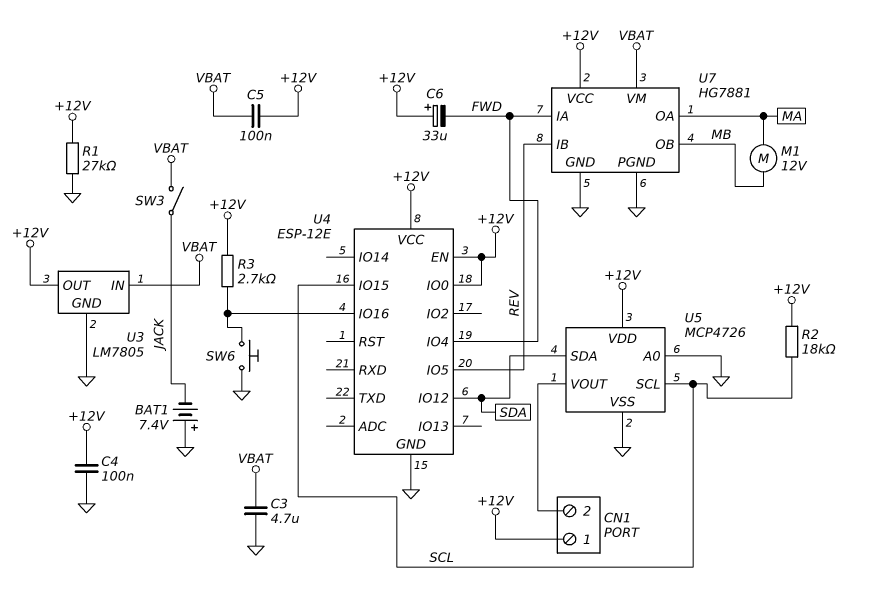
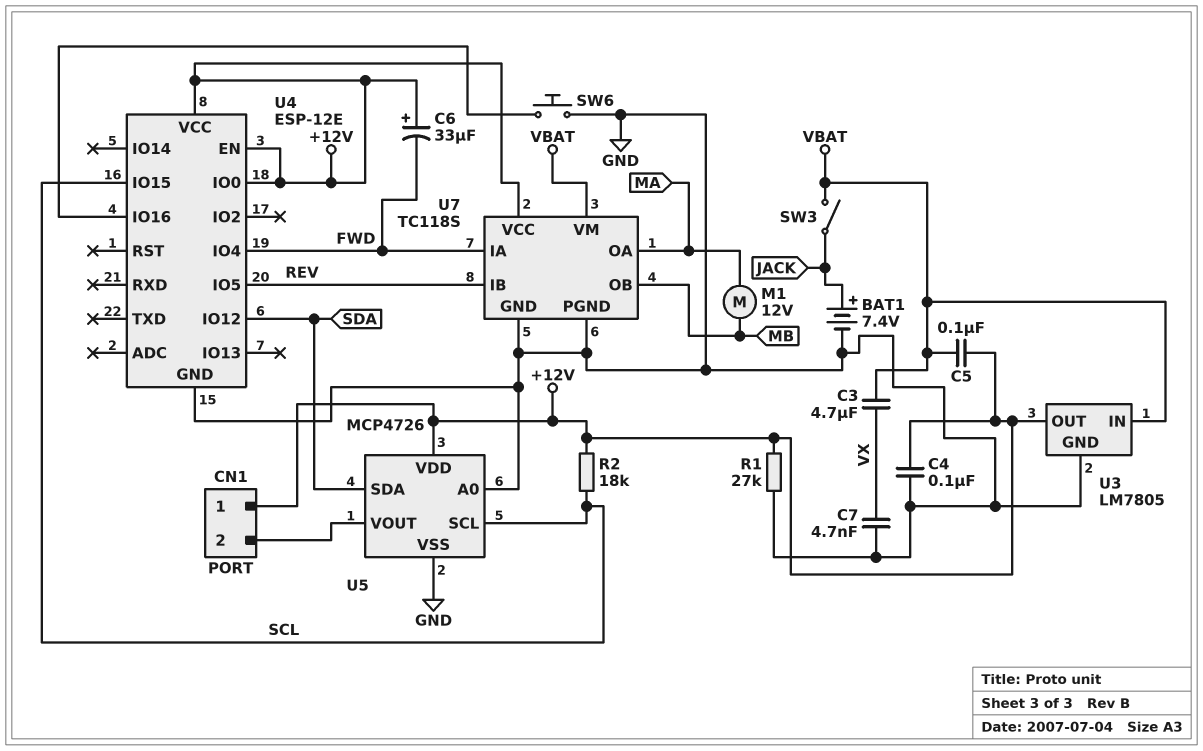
BAT1: 7.4V (plus GND, minus JACK) -> 7.4V (plus JACK, minus GND)
C3: 4.7uF (GND, VBAT) -> 4.7uF (VBAT, VX)
C7: none -> 4.7nF (GND, VX)
R3: 2.7k (+12V, U4/IO16) -> none
U7: HG7881 -> TC118S

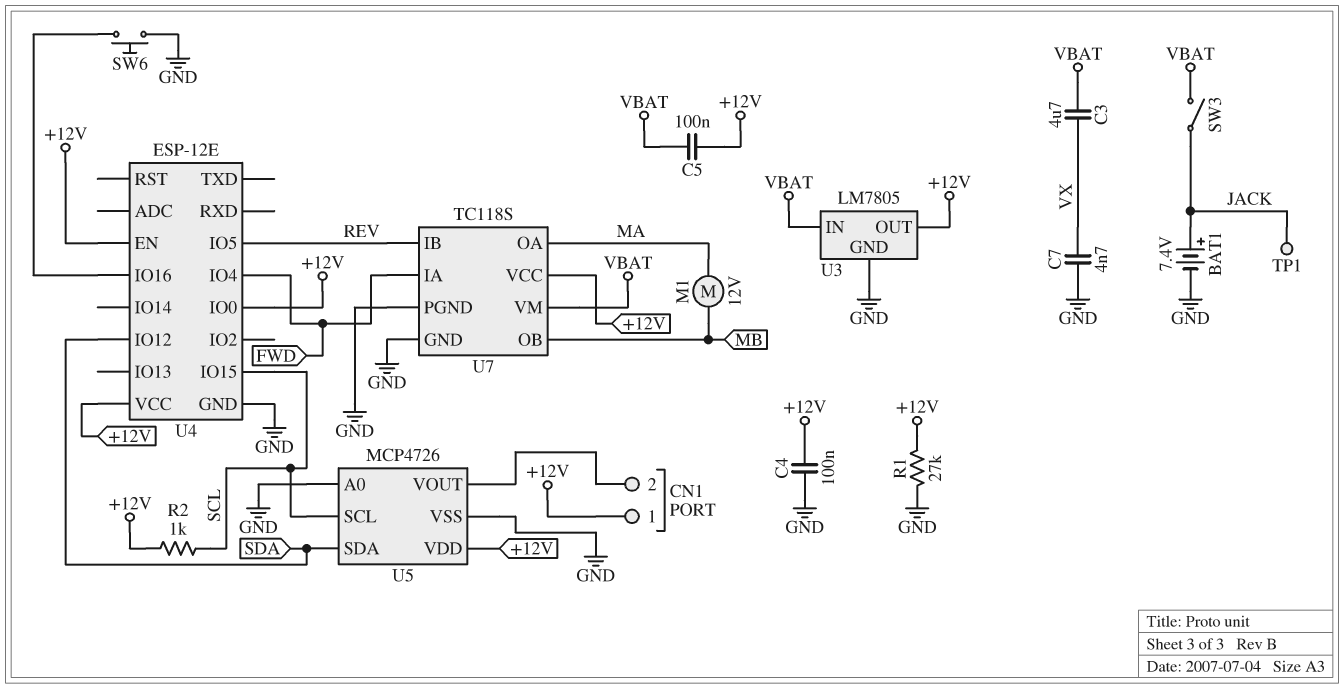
C6: 33uF (plus +12V, minus FWD) -> none
R2: 18k (+12V, SCL) -> 1k (+12V, SCL)
TP1: none -> test point (JACK)

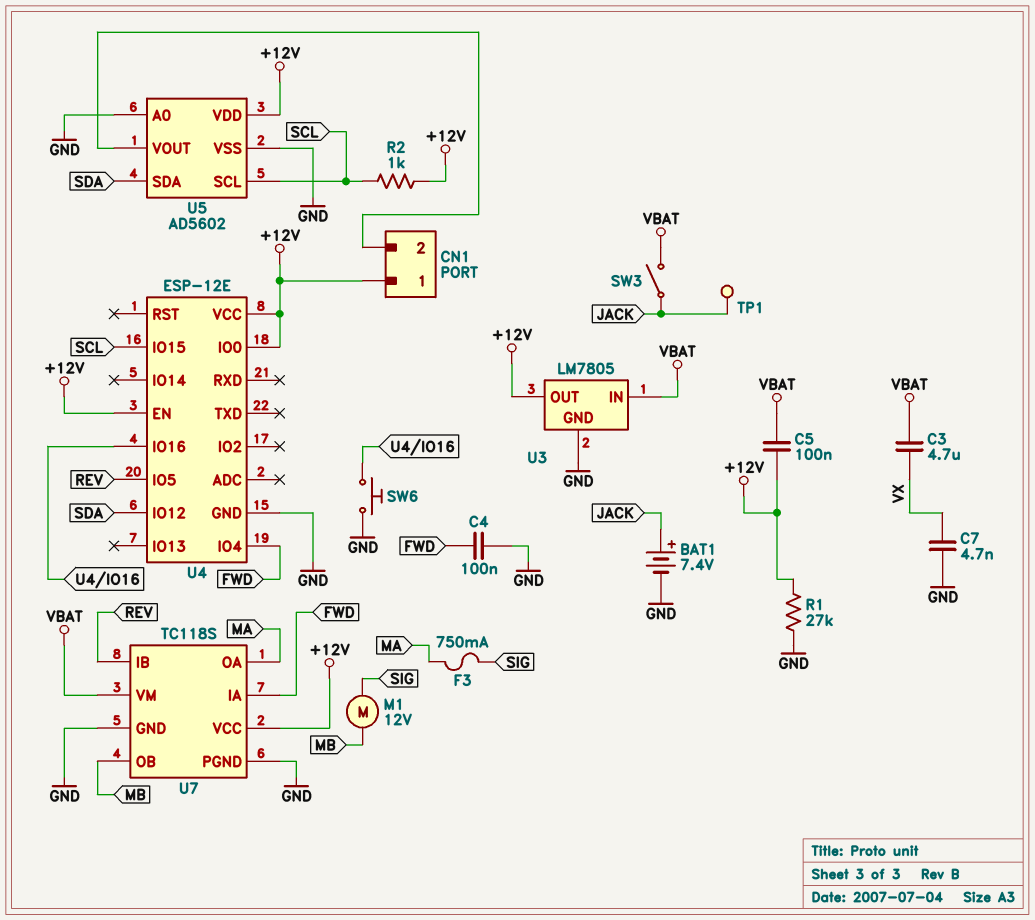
C4: 100nF (+12V, GND) -> 100nF (FWD, GND)
F3: none -> 750mA (MA, SIG)
M1: motor 12V (MA, MB) -> motor 12V (MB, SIG)
U5: MCP4726 -> AD5602

